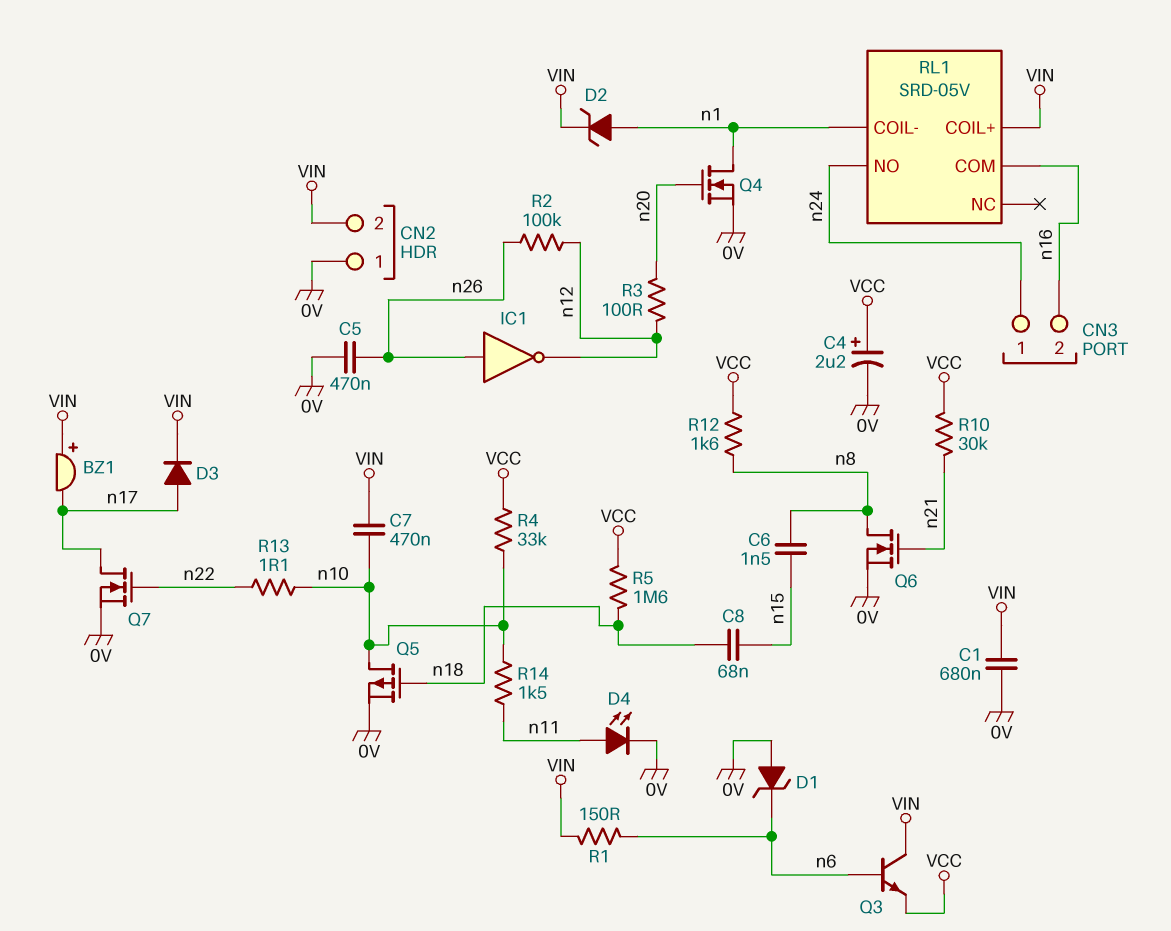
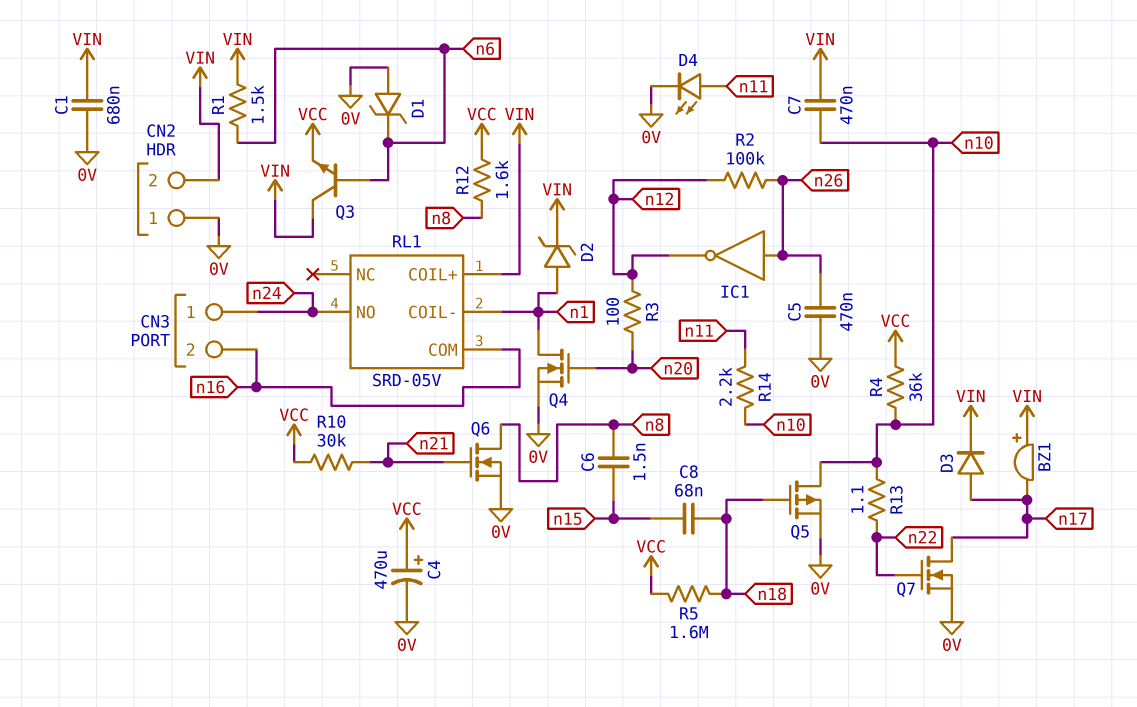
C4: 2.2uF (plus VCC, minus 0V) -> 470uF (plus VCC, minus 0V)
R1: 150 (VIN, n6) -> 1.5k (VIN, n6)
R4: 33k (VCC, n10) -> 36k (VCC, n10)
R14: 1.5k (n10, n11) -> 2.2k (n10, n11)

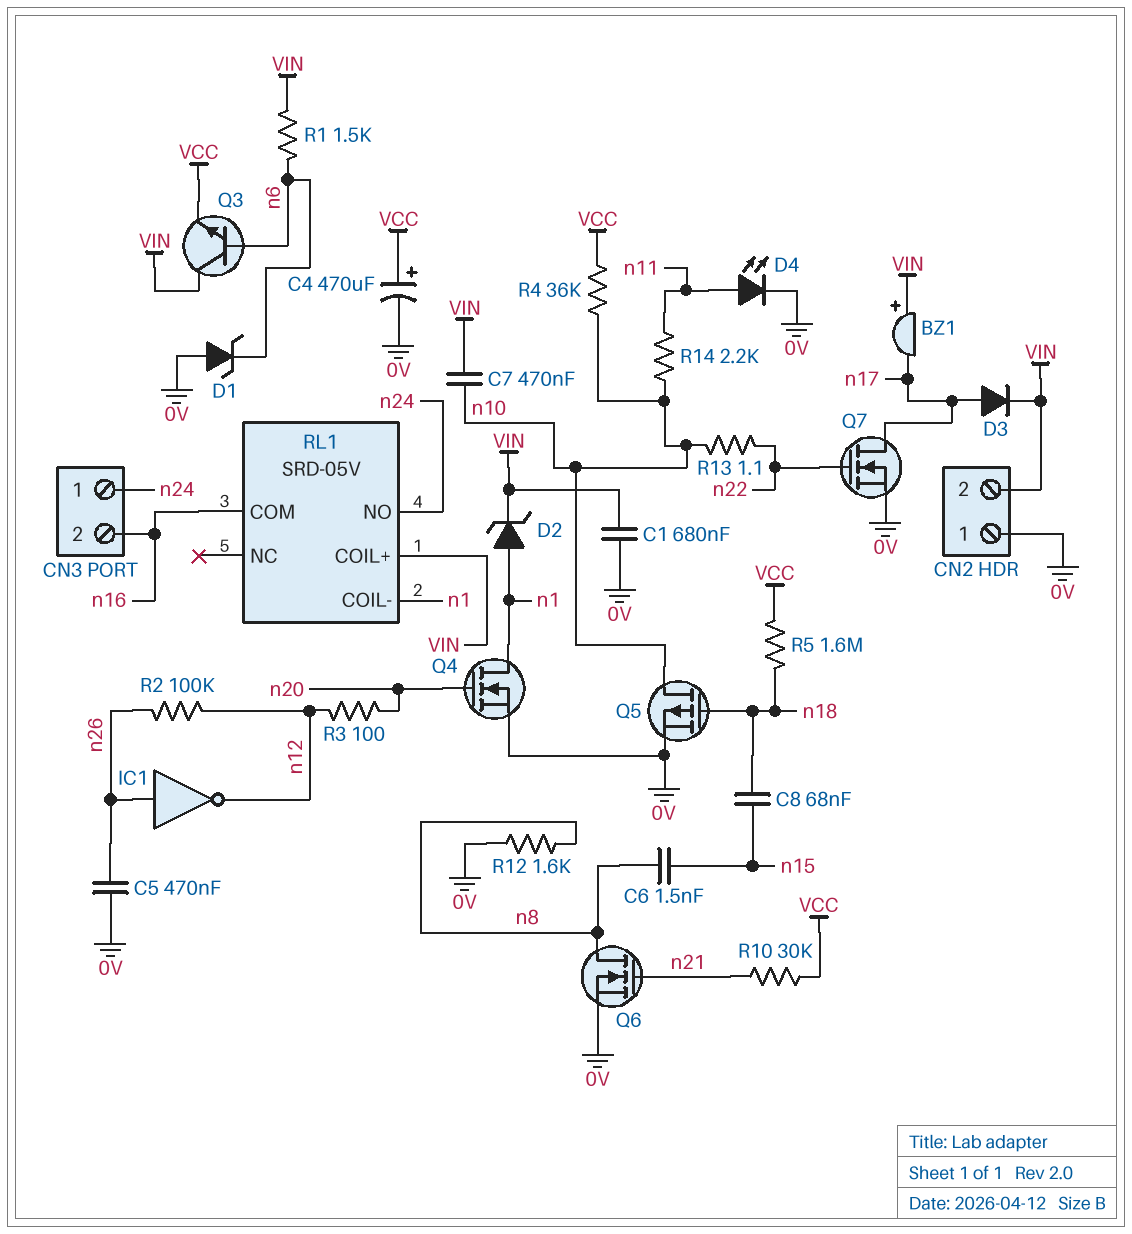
R12: 1.6k (VCC, n8) -> 1.6k (0V, n8)

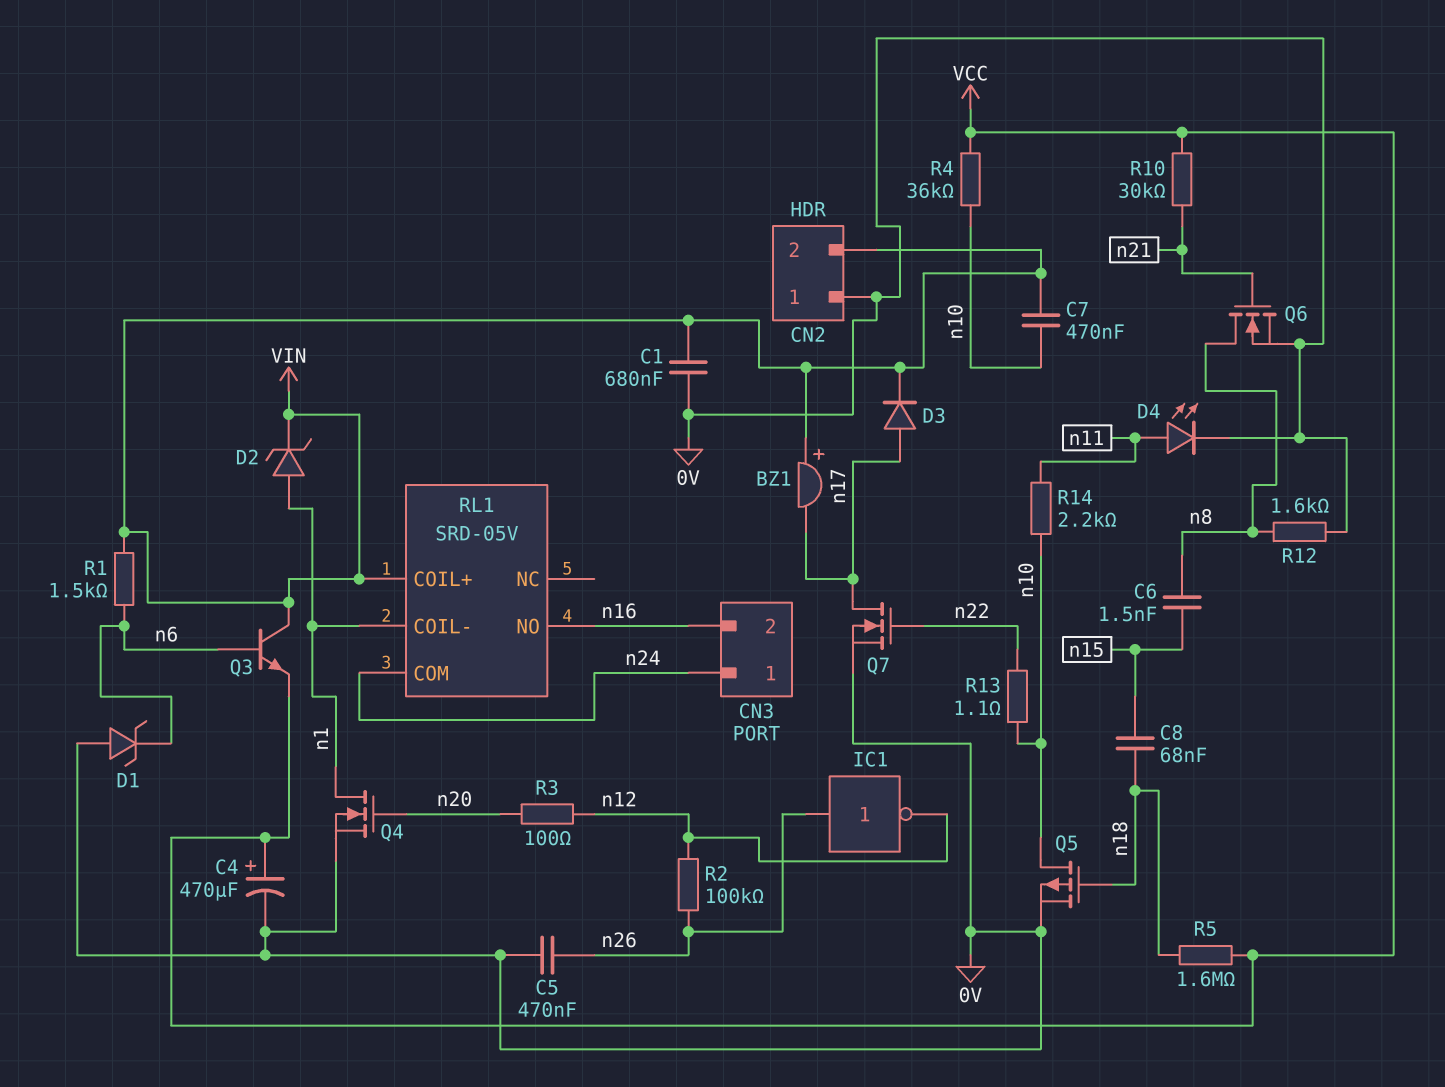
RL1 pin COM: n16 -> n24
RL1 pin NO: n24 -> n16

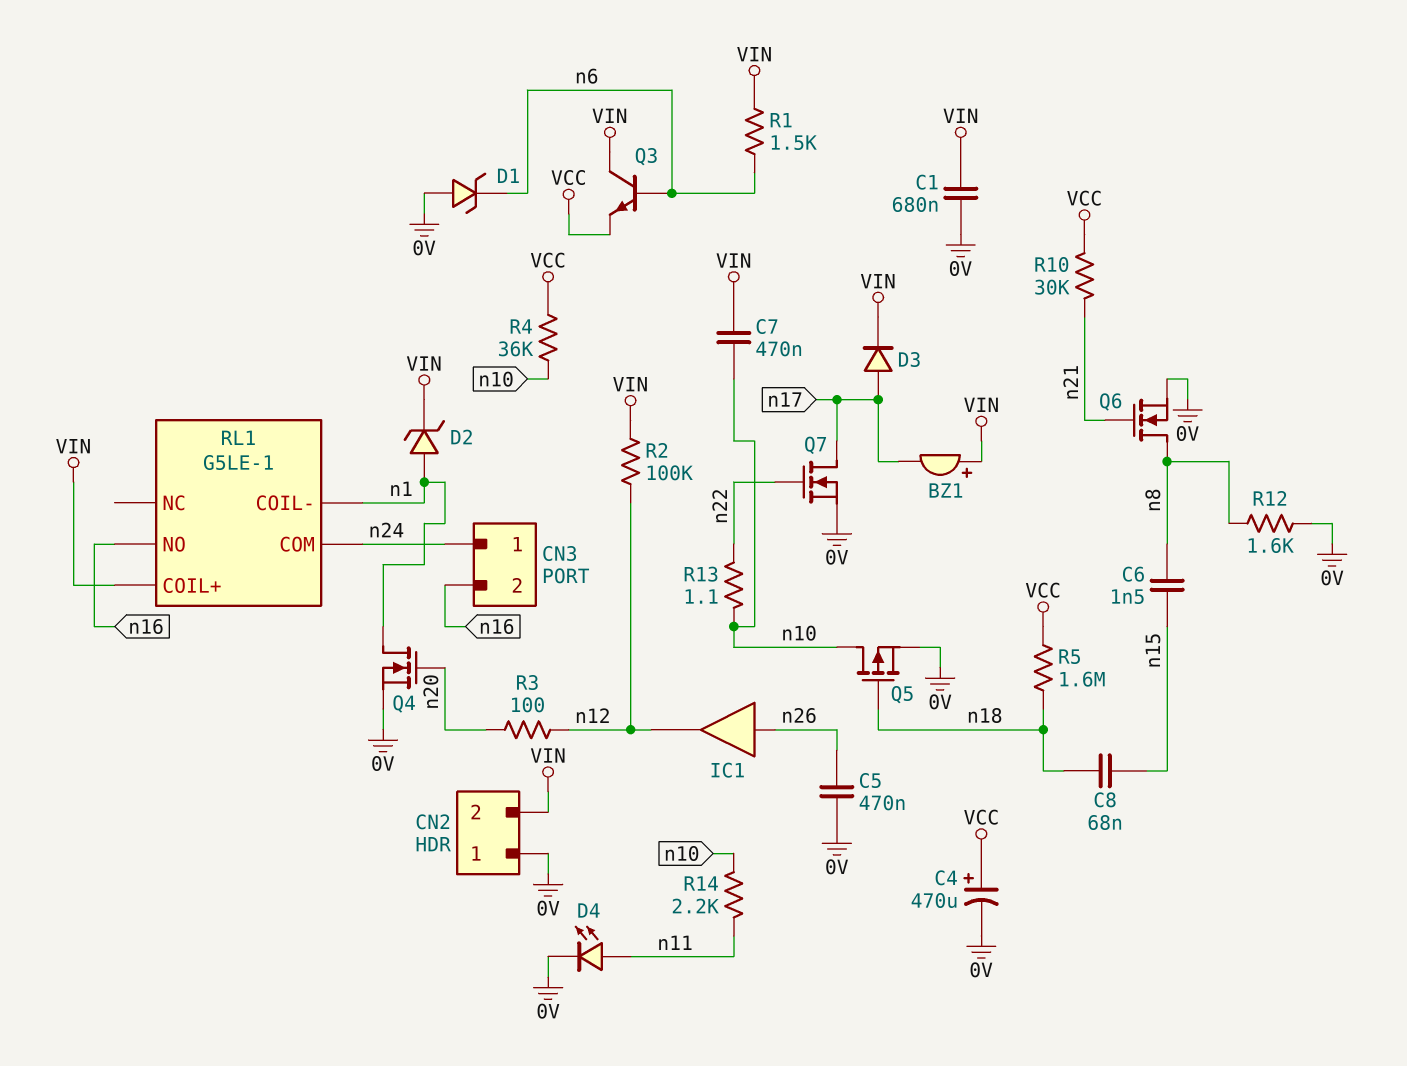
IC1: NOT (in n26, out n12) -> buffer (in n26, out n12)
R2: 100k (n12, n26) -> 100k (VIN, n12)
RL1: SRD-05V -> G5LE-1

